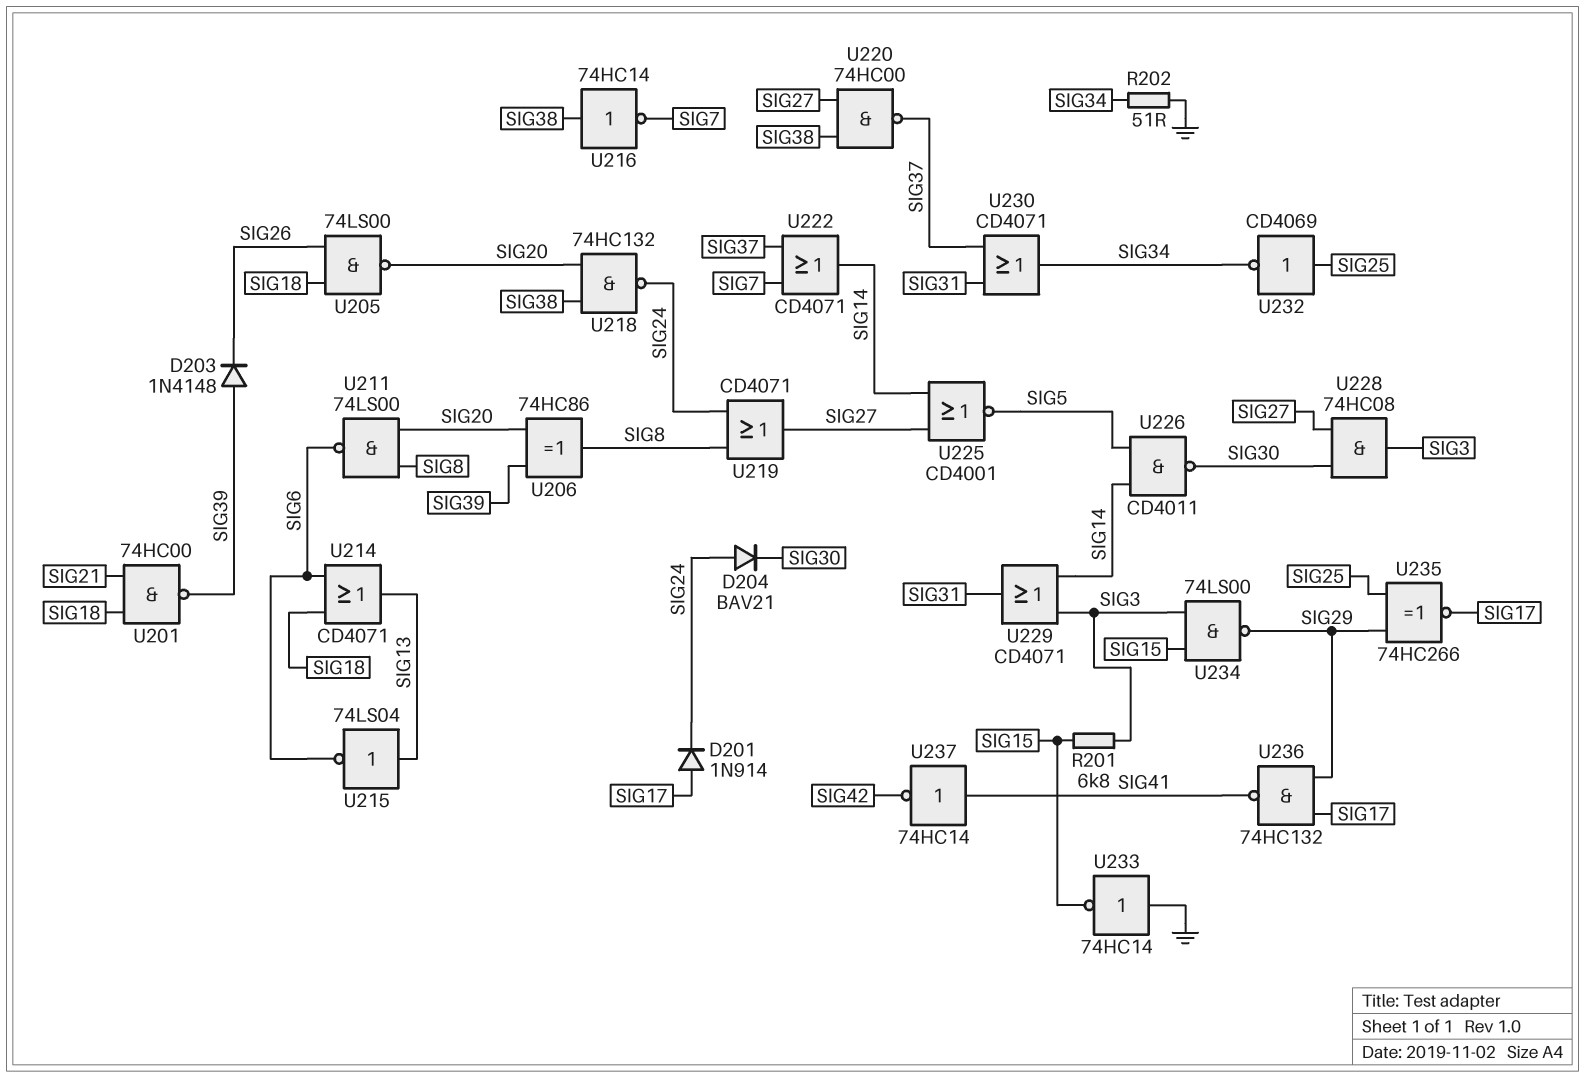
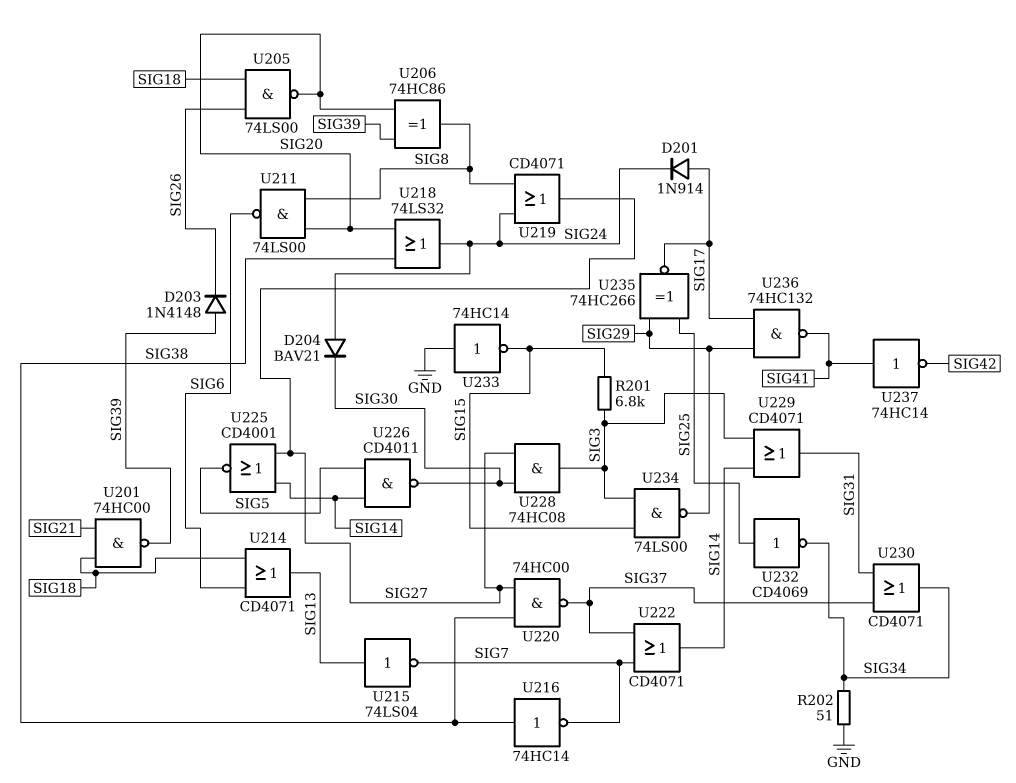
U215: NOT 74LS04 (in SIG13, out SIG6) -> NOT 74LS04 (in SIG13, out SIG7)
U218: NAND 74HC132 (in SIG20, in SIG38, out SIG24) -> OR 74LS32 (in SIG20, in SIG38, out SIG24)

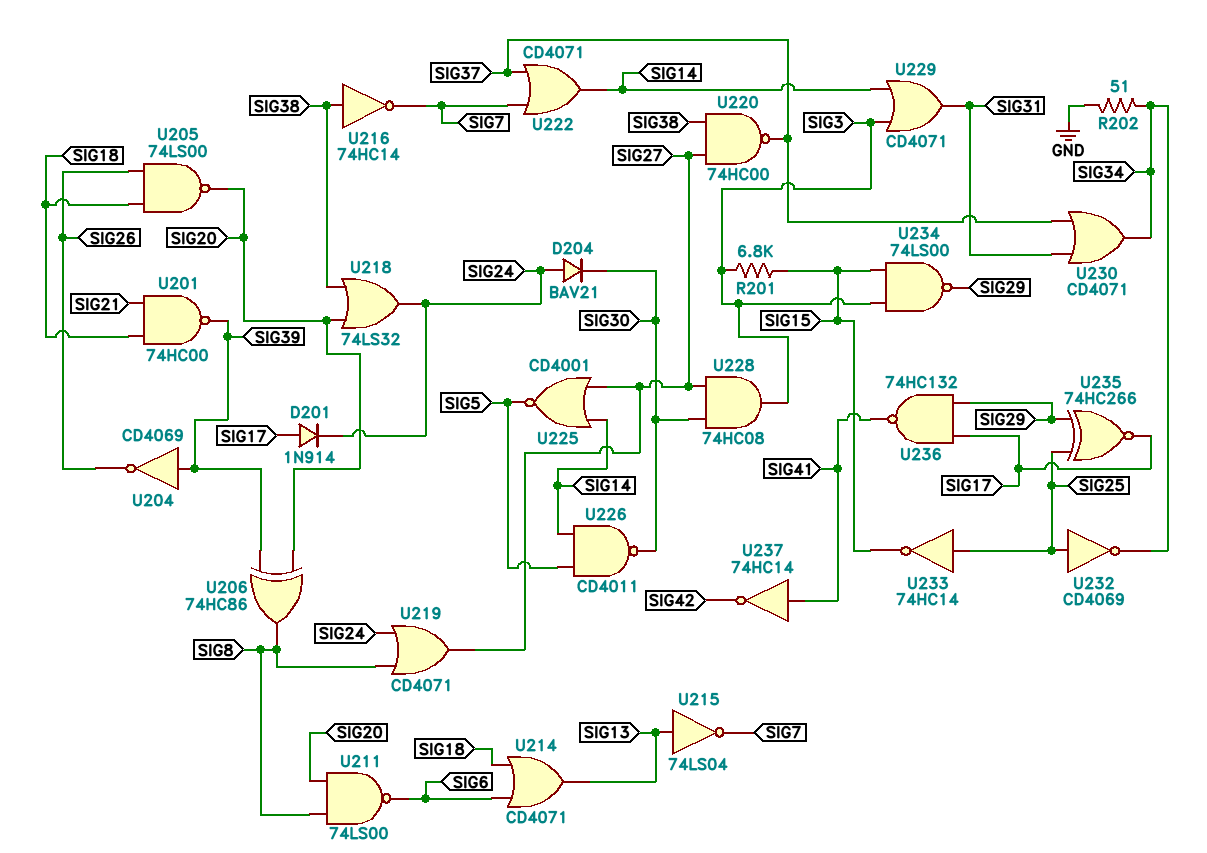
D203: diode 1N4148 (A SIG39, K SIG26) -> none
U204: none -> NOT CD4069 (in SIG39, out SIG26)
U233: NOT 74HC14 (in GND, out SIG15) -> NOT 74HC14 (in SIG25, out SIG15)

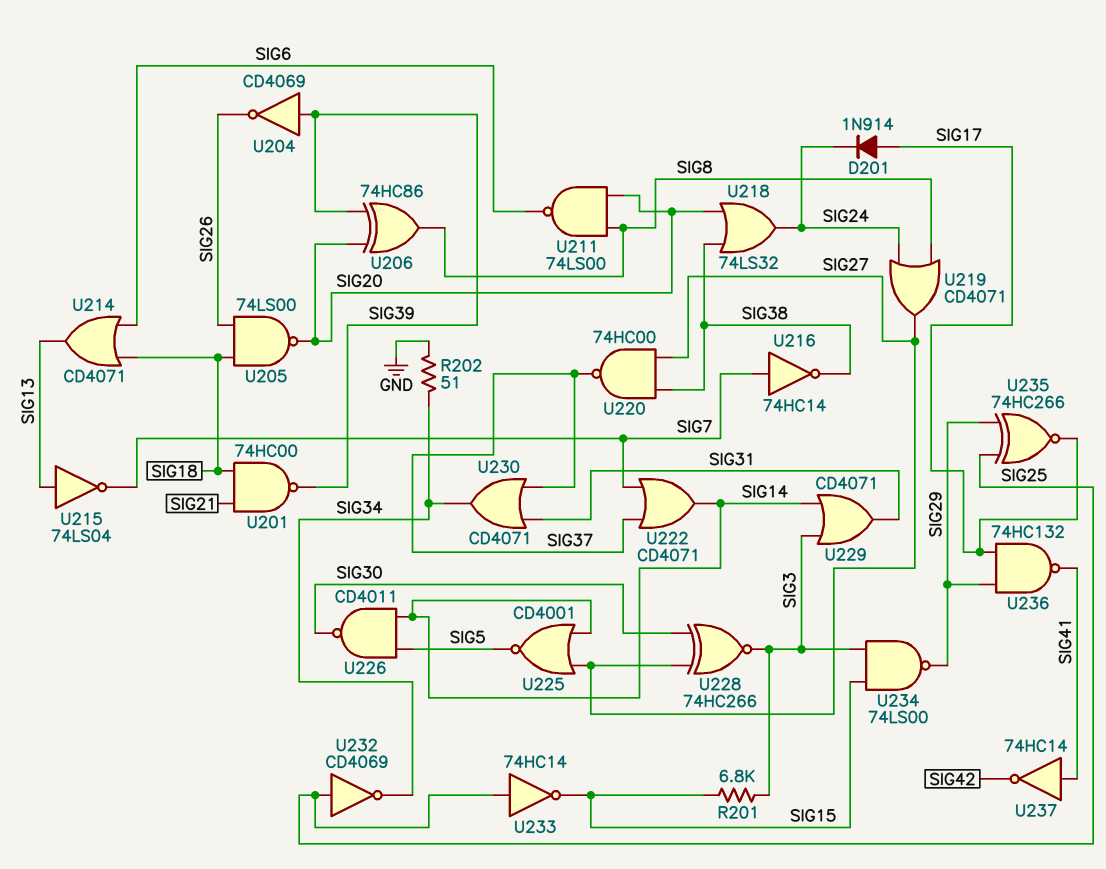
D204: diode BAV21 (A SIG24, K SIG30) -> none
U216: NOT 74HC14 (in SIG38, out SIG7) -> NOT 74HC14 (in SIG7, out SIG38)
U228: AND 74HC08 (in SIG27, in SIG30, out SIG3) -> XNOR 74HC266 (in SIG27, in SIG30, out SIG3)

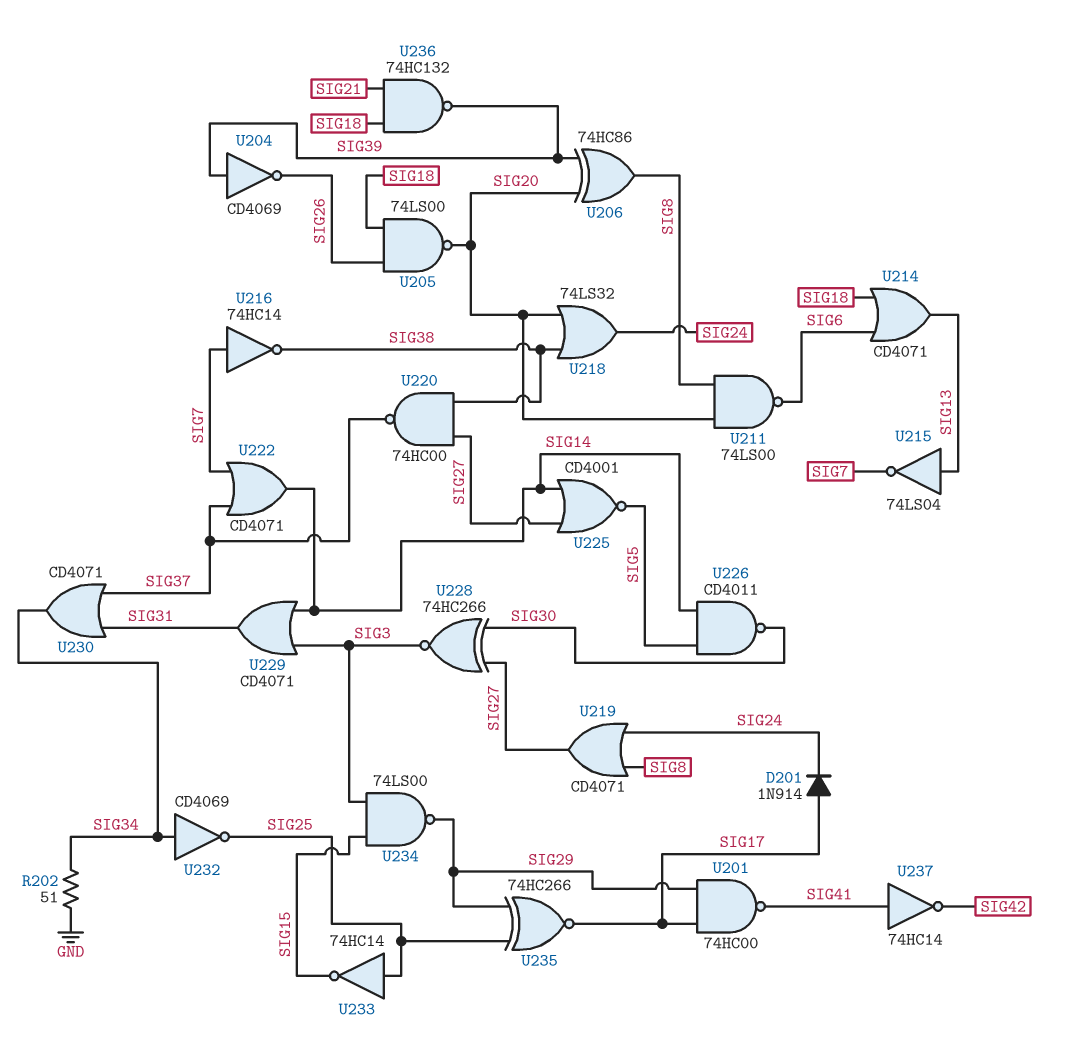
R201: 6.8k (SIG3, SIG15) -> none
U201: NAND 74HC00 (in SIG18, in SIG21, out SIG39) -> NAND 74HC00 (in SIG17, in SIG29, out SIG41)
U232: NOT CD4069 (in SIG25, out SIG34) -> NOT CD4069 (in SIG34, out SIG25)
U236: NAND 74HC132 (in SIG17, in SIG29, out SIG41) -> NAND 74HC132 (in SIG18, in SIG21, out SIG39)

